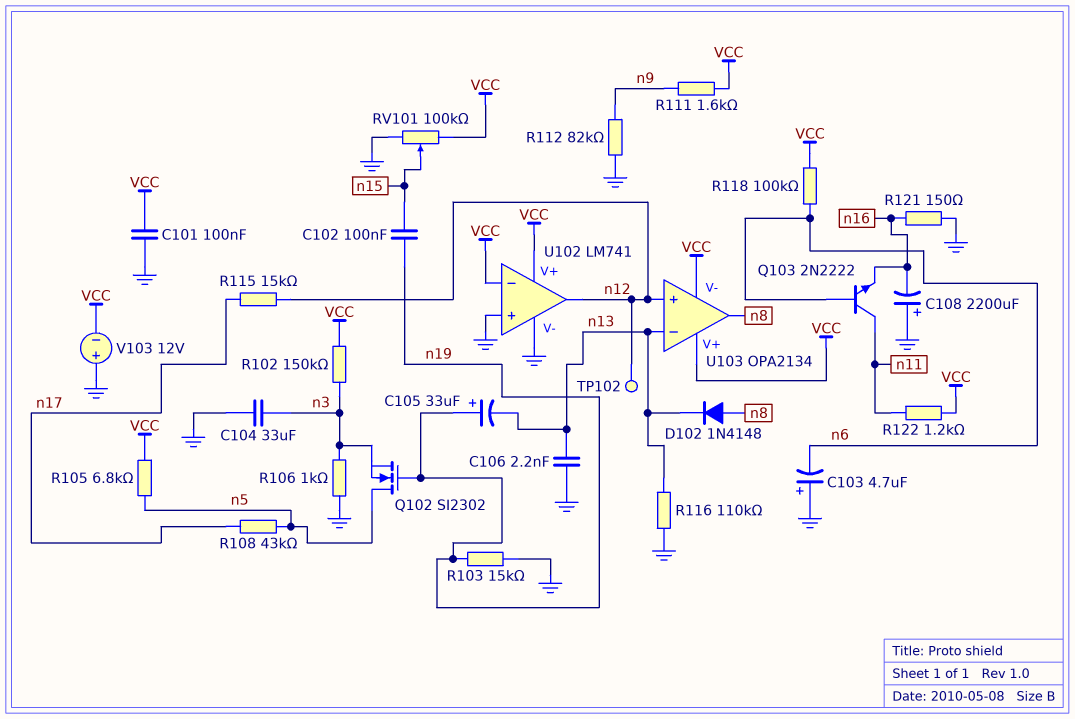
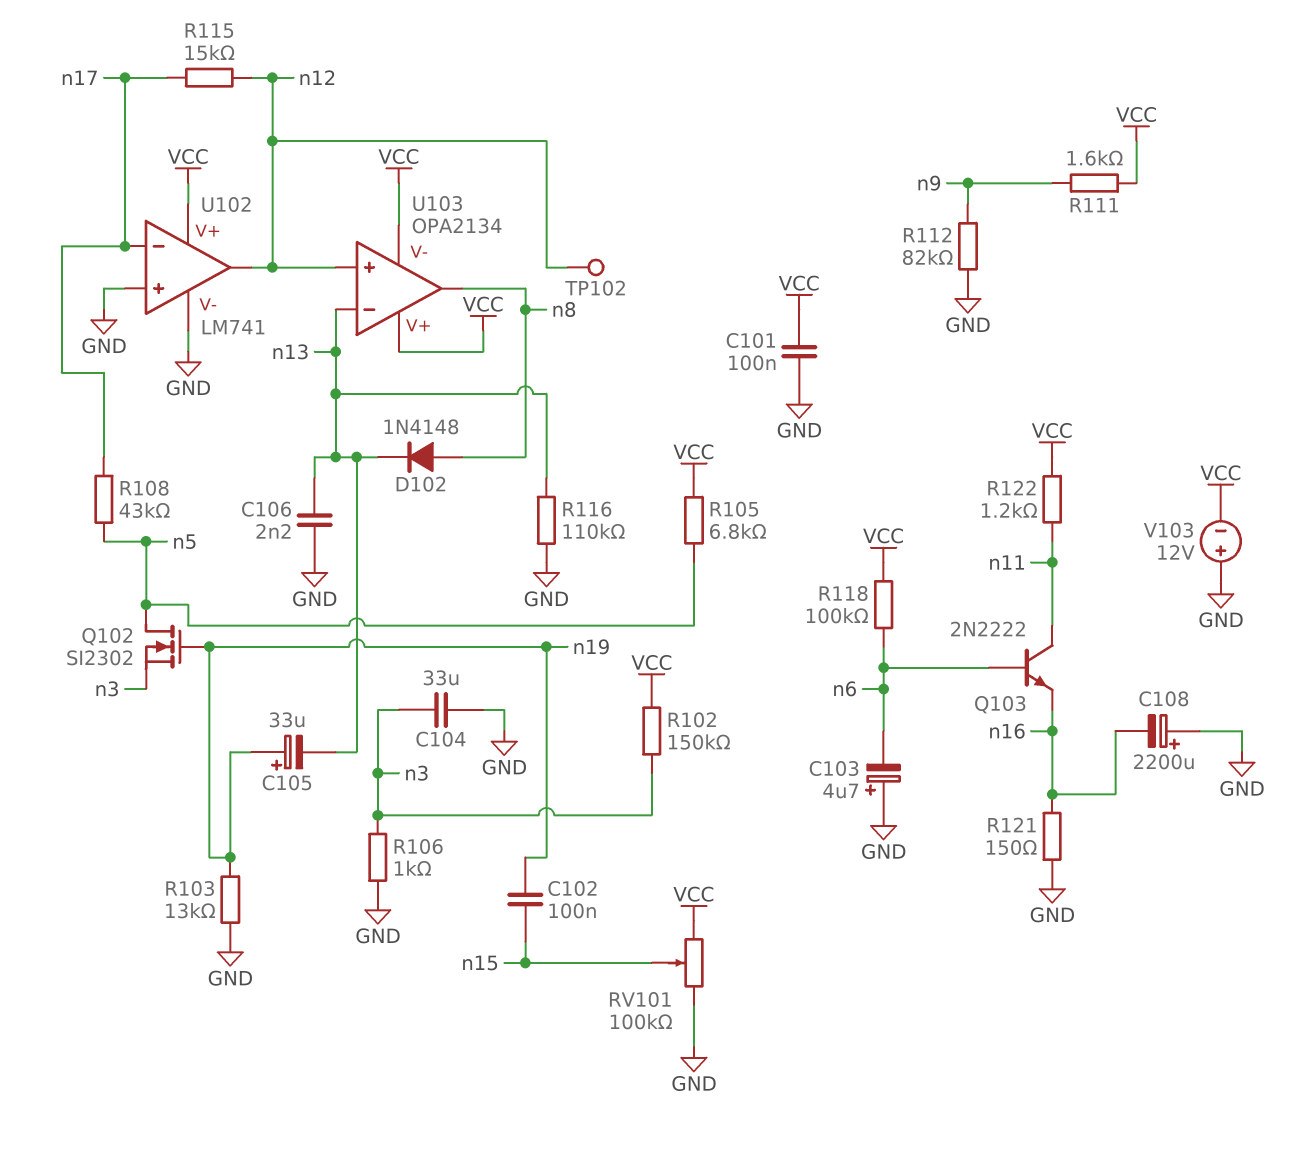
R103: 15k (GND, n19) -> 13k (GND, n19)
U102 pin in-: VCC -> n17

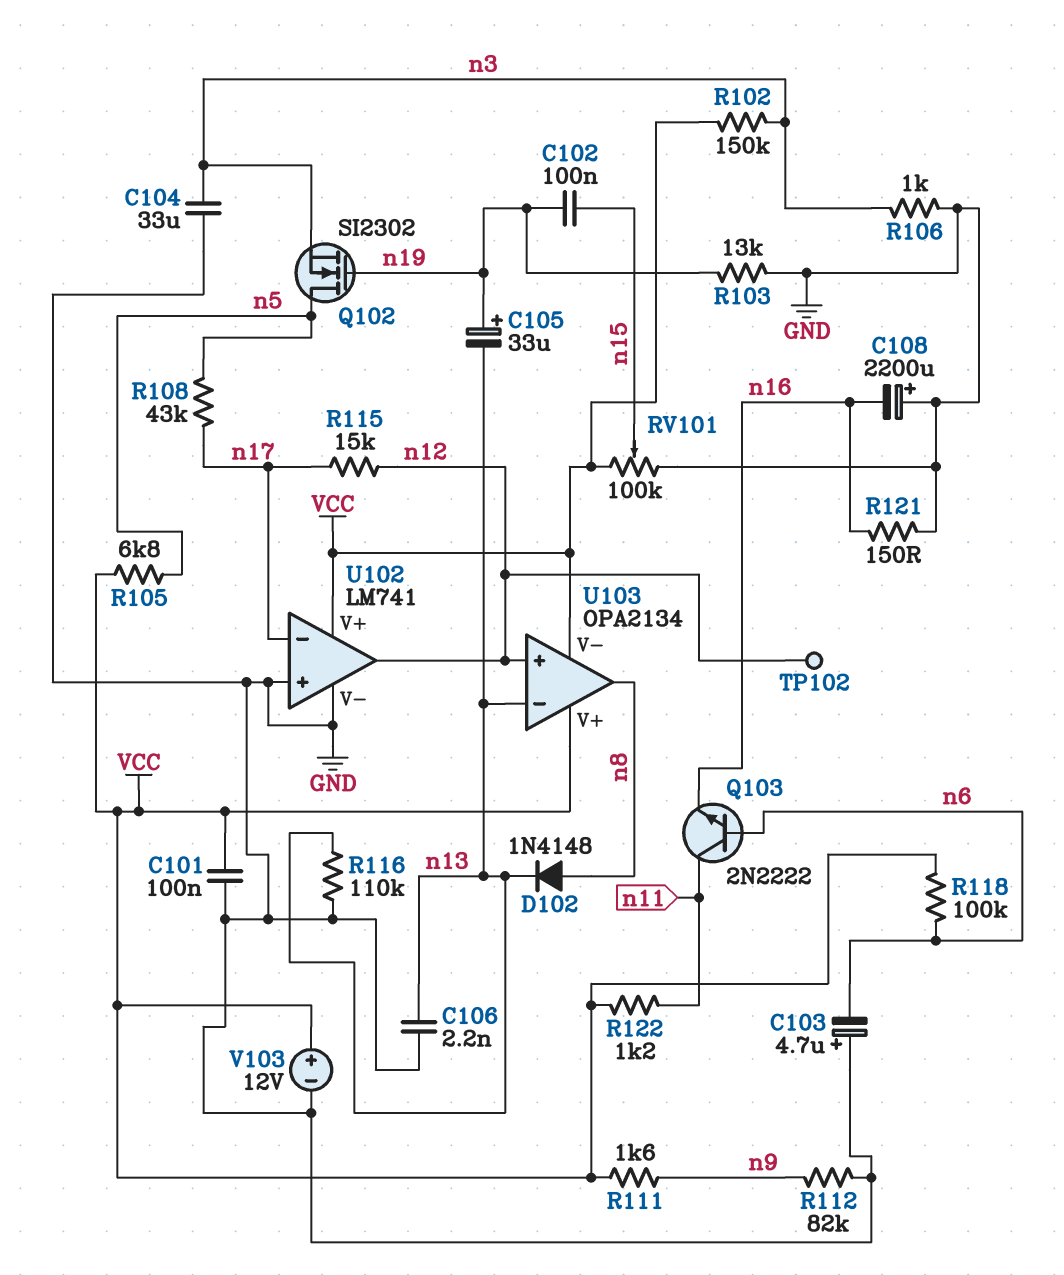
V103: 12V (plus GND, minus VCC) -> 12V (plus VCC, minus GND)

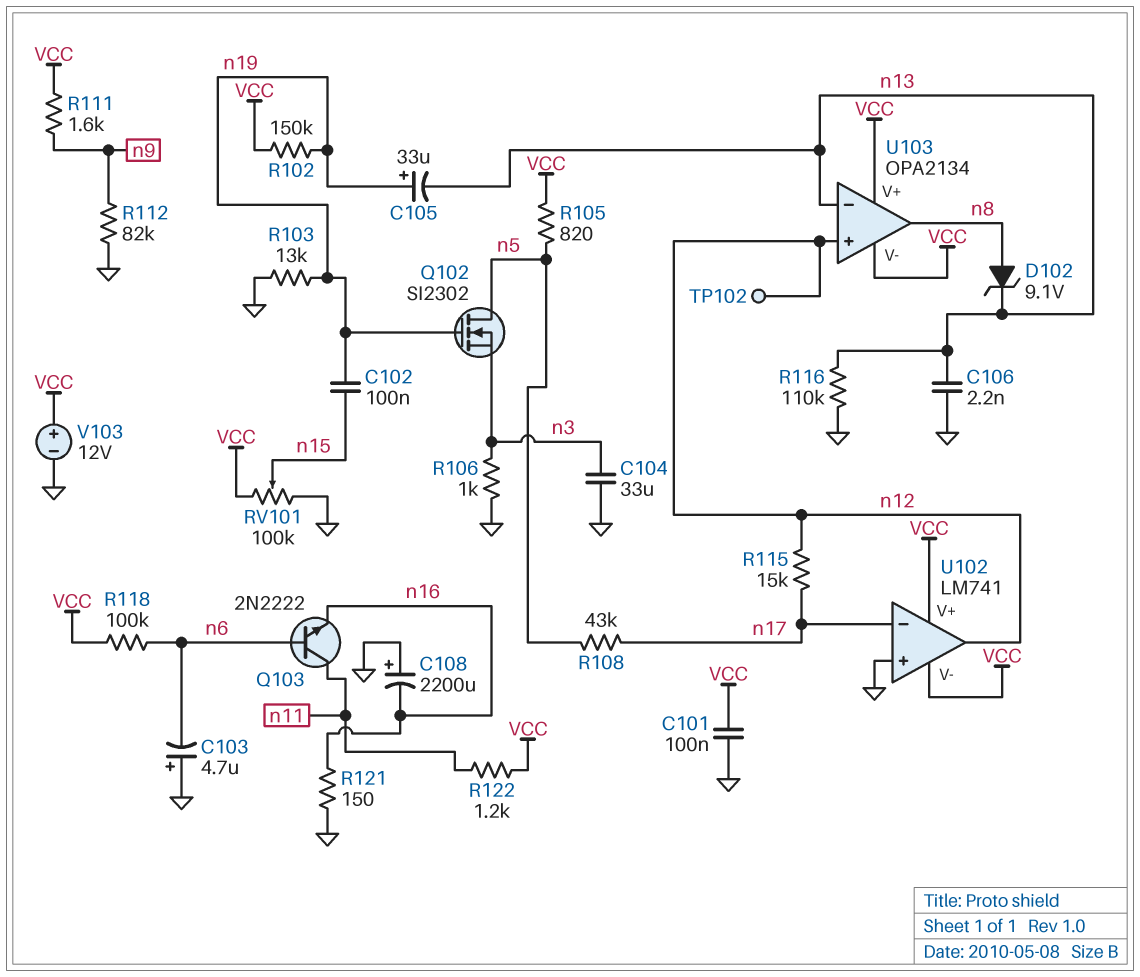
D102: diode 1N4148 (A n8, K n13) -> zener 9.1V (A n8, K n13)
R102: 150k (VCC, n3) -> 150k (VCC, n19)
R105: 6.8k (VCC, n5) -> 820 (VCC, n5)
U102 pin V-: GND -> VCC

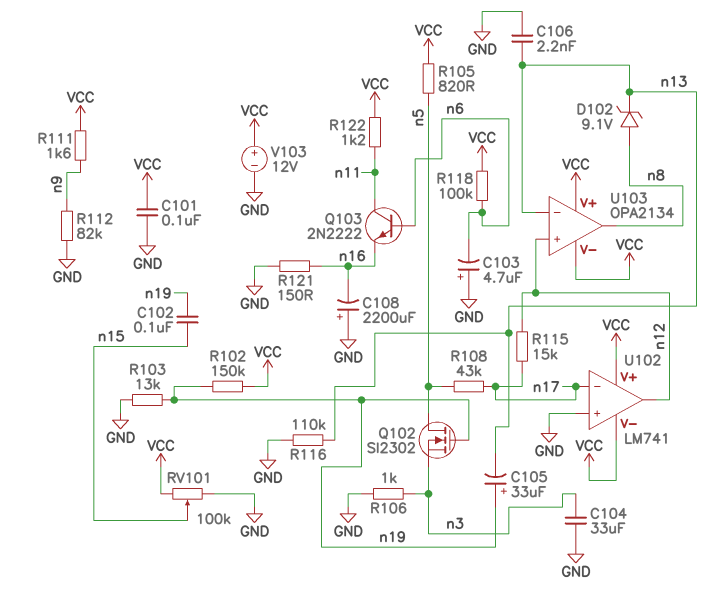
TP102: test point (n12) -> none

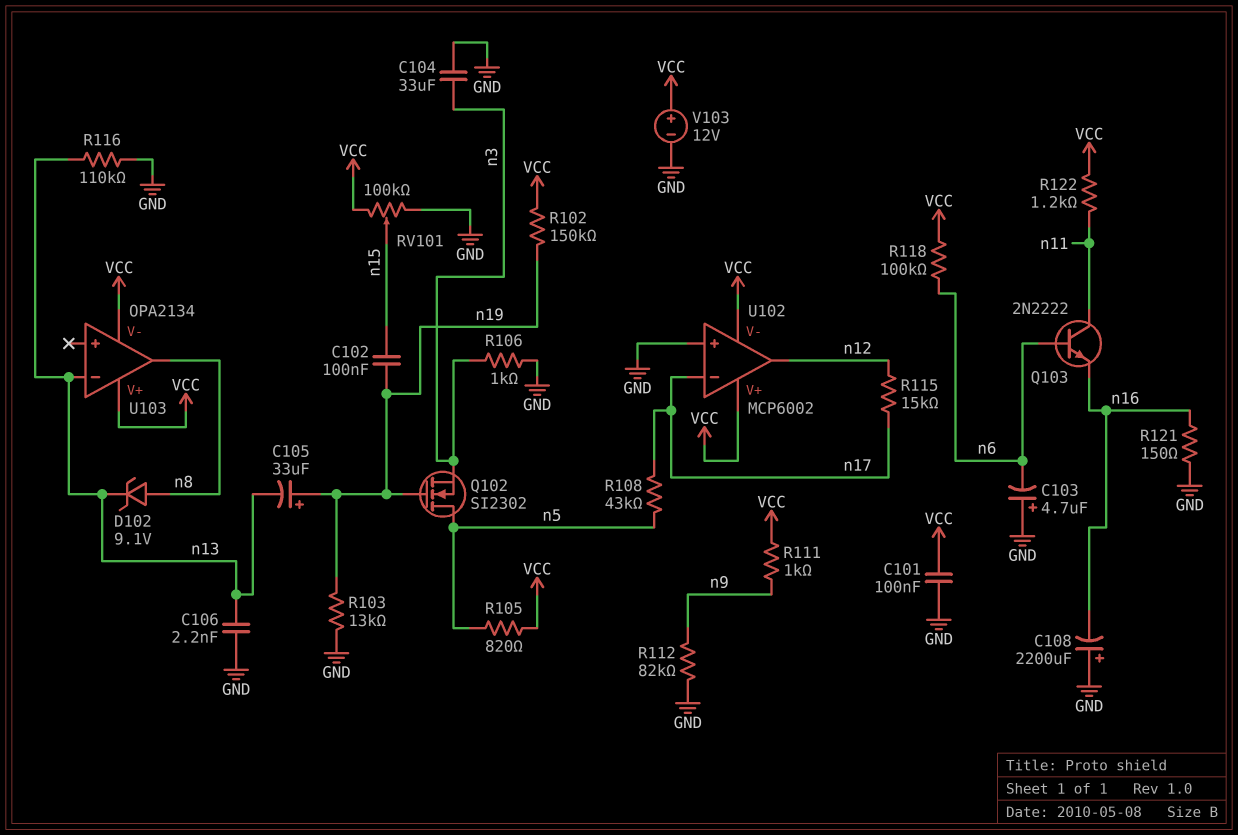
R111: 1.6k (VCC, n9) -> 1k (VCC, n9)
U102: LM741 -> MCP6002
U103 pin in+: n12 -> none

